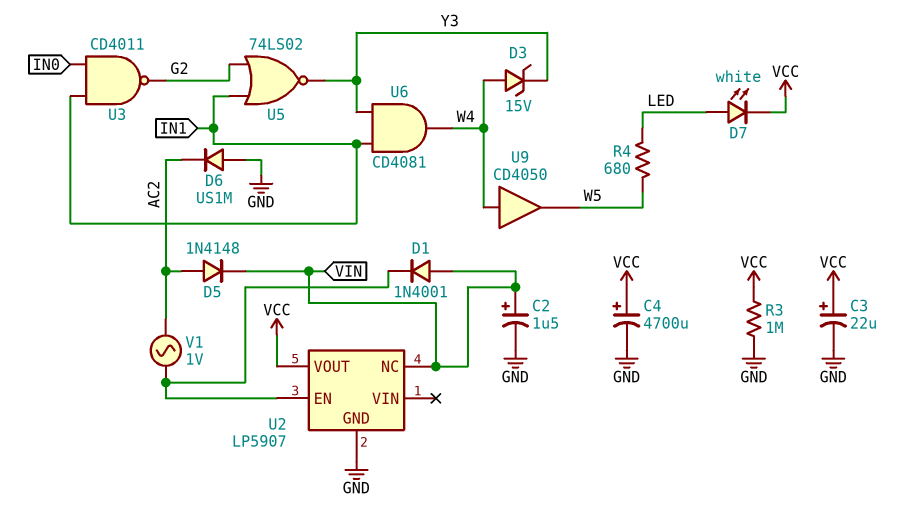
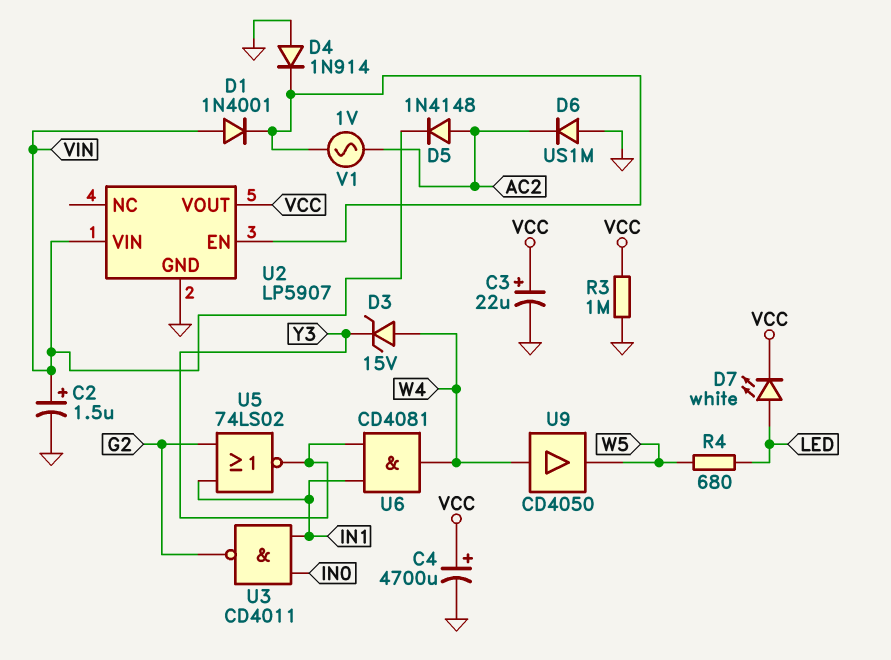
D4: none -> diode 1N914 (A GND, K U2/EN)
U2 pin NC: VIN -> none
U2 pin VIN: none -> VIN

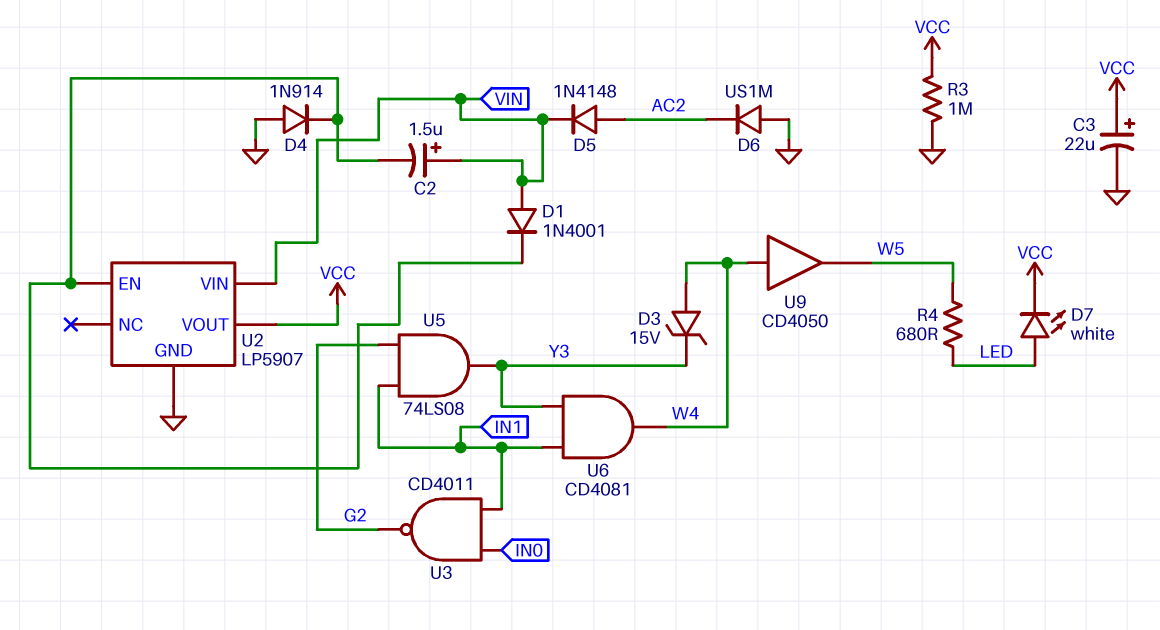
C2: 1.5uF (plus VIN, minus GND) -> 1.5uF (plus VIN, minus U2/EN)
C4: 4700uF (plus VCC, minus GND) -> none
U5: NOR 74LS02 (in G2, in IN1, out Y3) -> AND 74LS08 (in G2, in IN1, out Y3)
V1: AC 1V (AC2, U2/EN) -> none

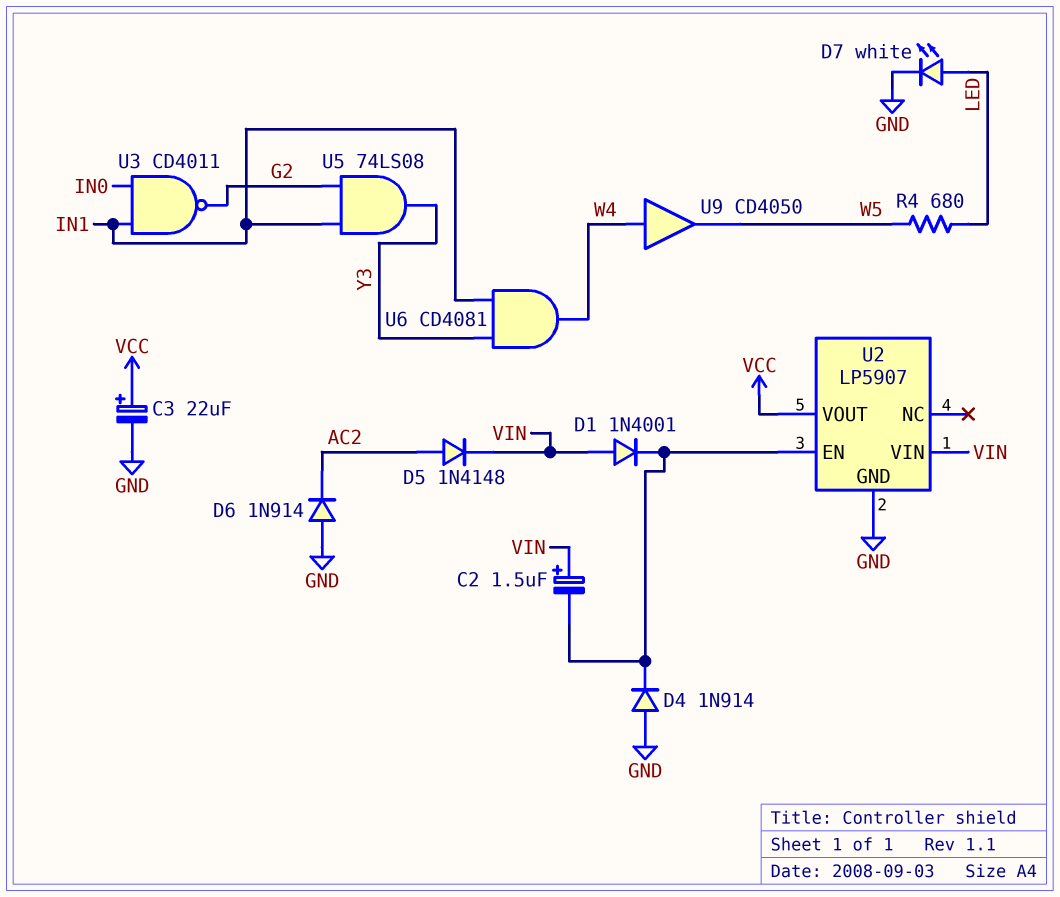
D3: zener 15V (A W4, K Y3) -> none
D6: diode US1M (A GND, K AC2) -> diode 1N914 (A GND, K AC2)
D7: LED white (A LED, K VCC) -> LED white (A LED, K GND)
R3: 1M (GND, VCC) -> none

